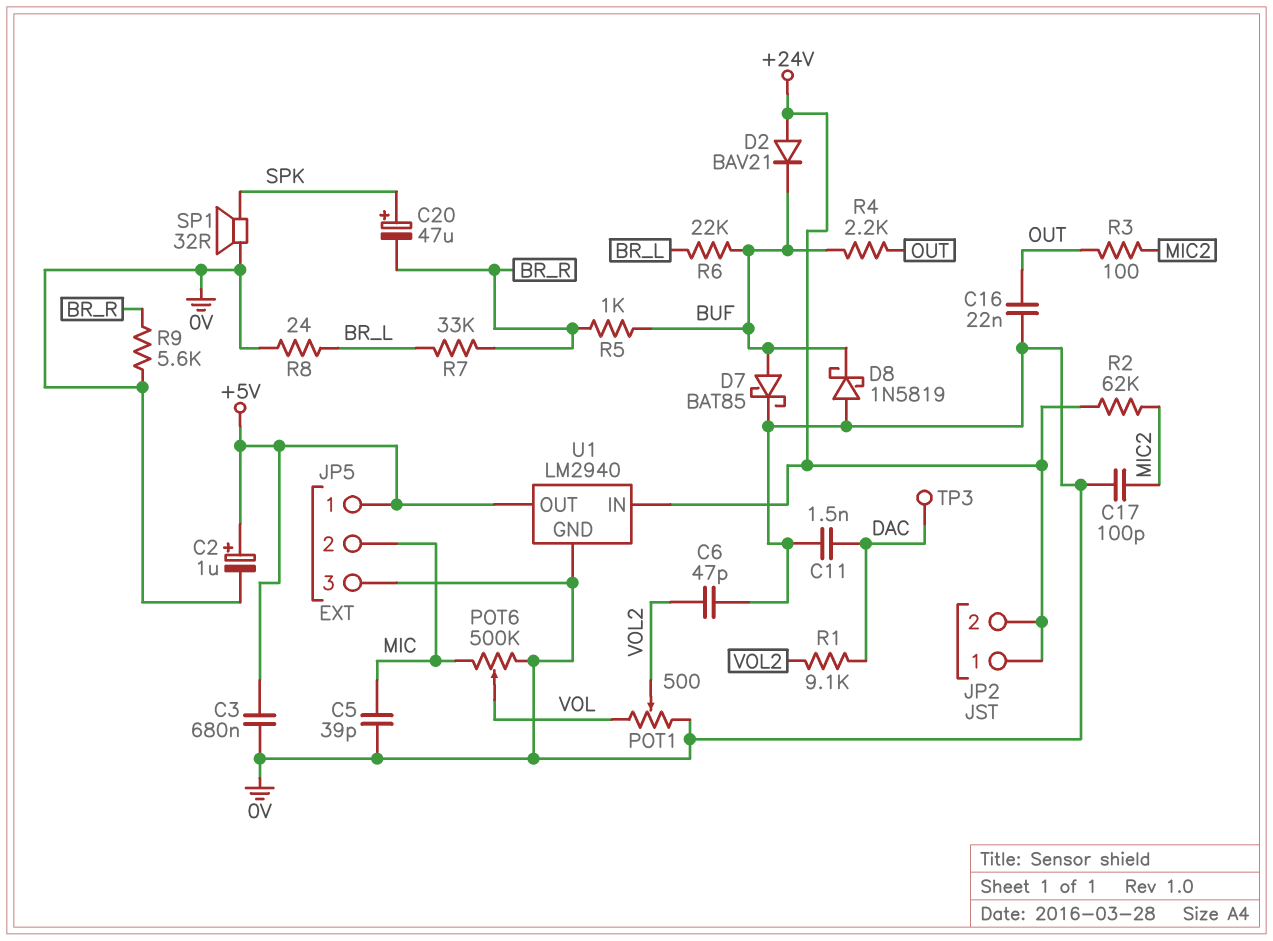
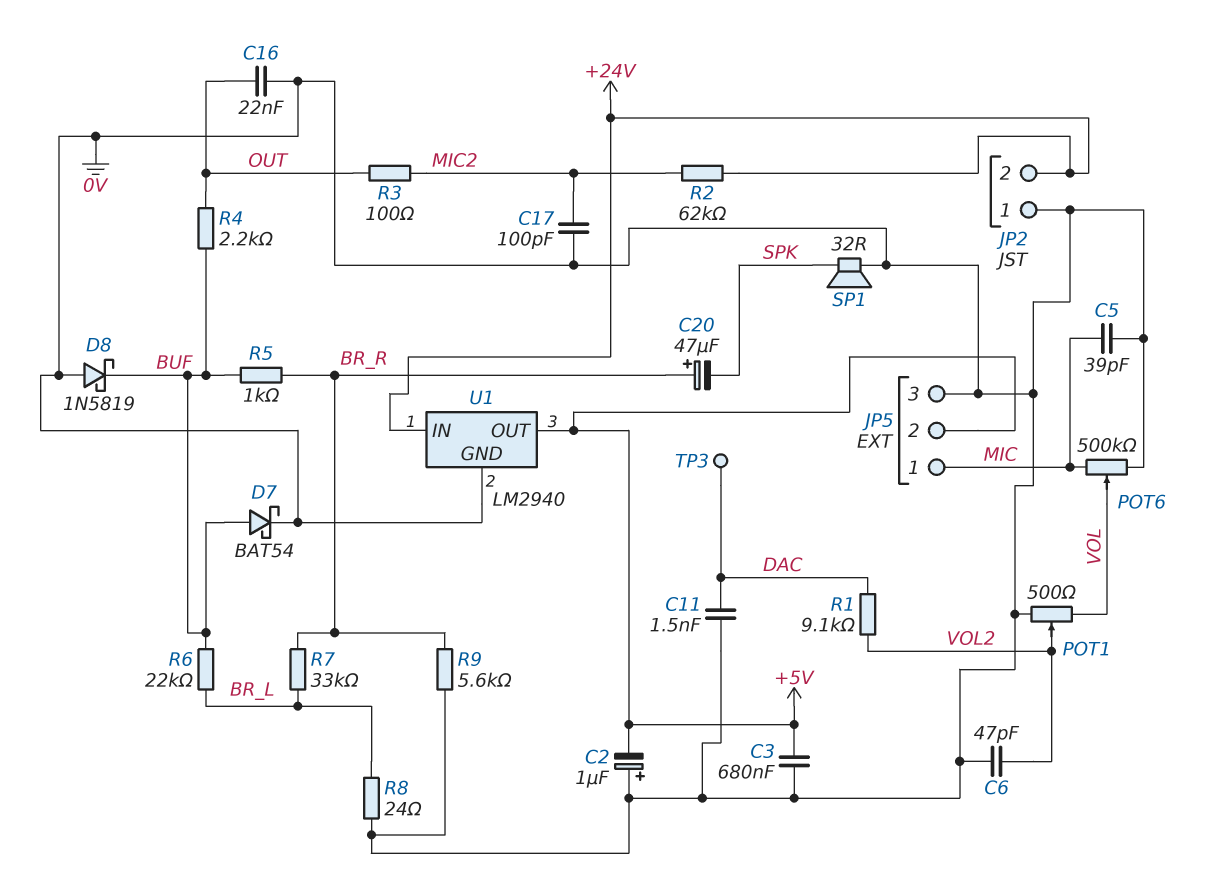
C2: 1uF (plus +5V, minus 0V) -> 1uF (plus 0V, minus +5V)
C20: 47uF (plus SPK, minus BR_R) -> 47uF (plus BR_R, minus SPK)
D2: diode BAV21 (A +24V, K BUF) -> none
D7: schottky BAT85 (A BUF, K 0V) -> schottky BAT54 (A BUF, K 0V)
JP2 pin 1: +24V -> 0V
JP5 pin 1: +5V -> MIC
JP5 pin 2: MIC -> +5V

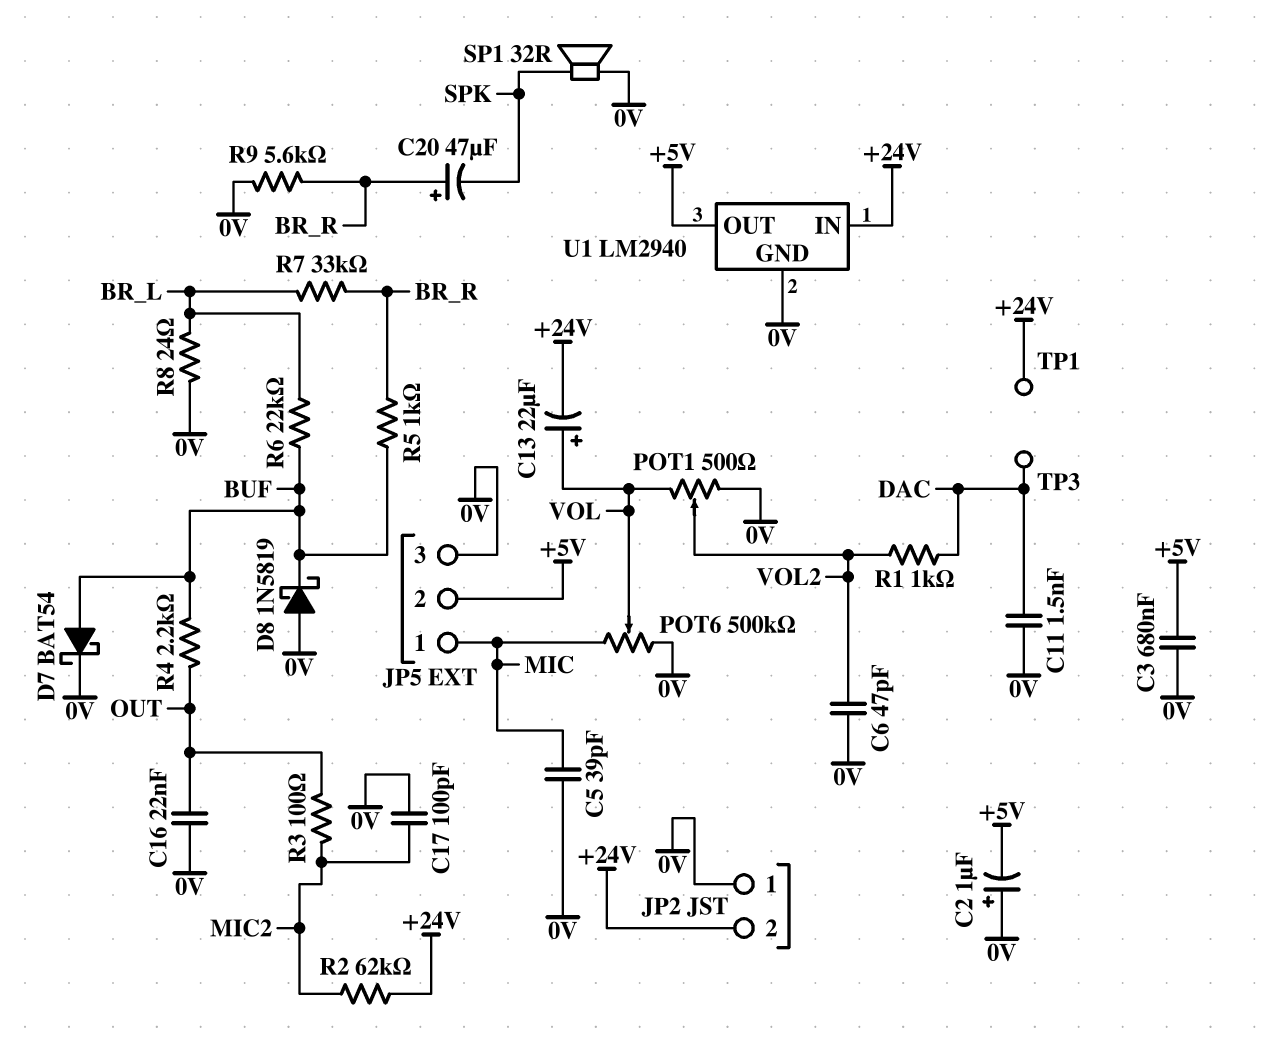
C13: none -> 22uF (plus VOL, minus +24V)
R1: 9.1k (DAC, VOL2) -> 1k (DAC, VOL2)
TP1: none -> test point (+24V)

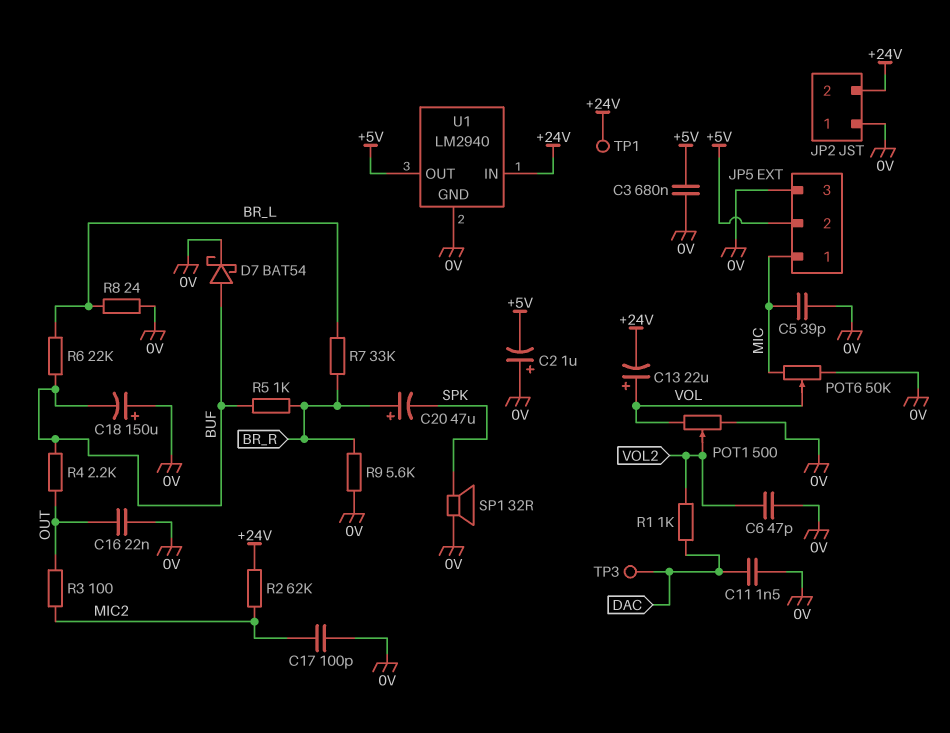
C18: none -> 150uF (plus 0V, minus BUF)
D8: schottky 1N5819 (A 0V, K BUF) -> none
POT6: 500k (0V, MIC, wiper VOL) -> 50k (0V, MIC, wiper VOL)

